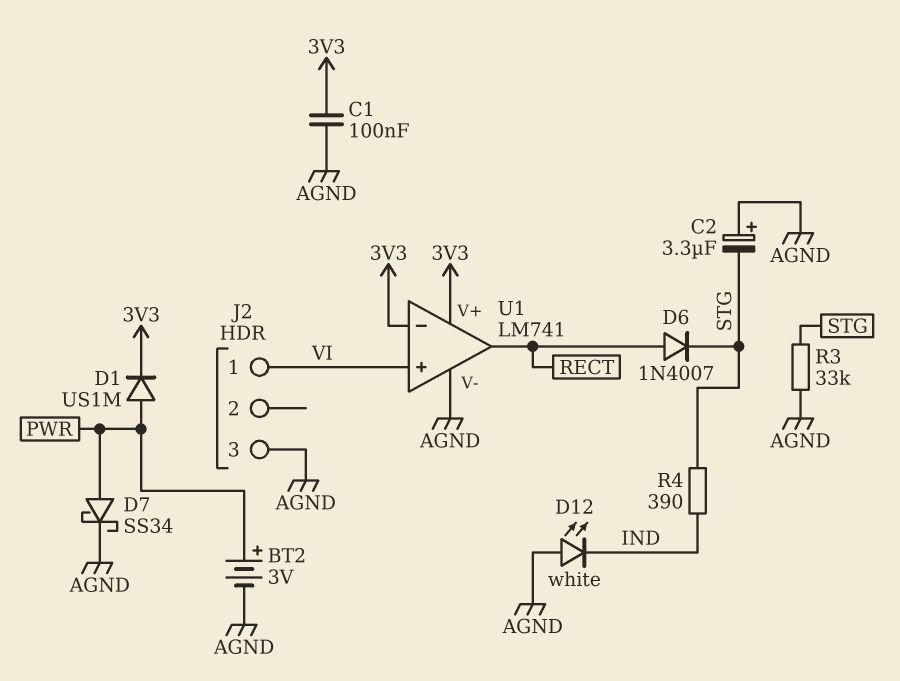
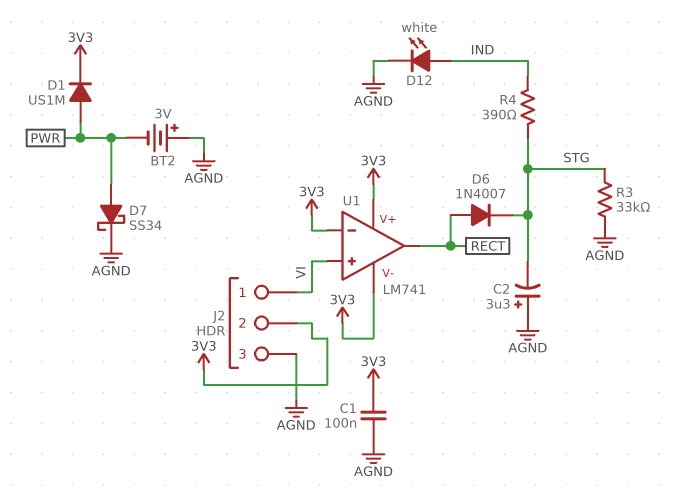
BT2: 3V (plus PWR, minus AGND) -> 3V (plus AGND, minus PWR)
D12: LED white (A AGND, K IND) -> LED white (A IND, K AGND)
J2 pin 2: none -> 3V3
U1 pin V-: AGND -> 3V3

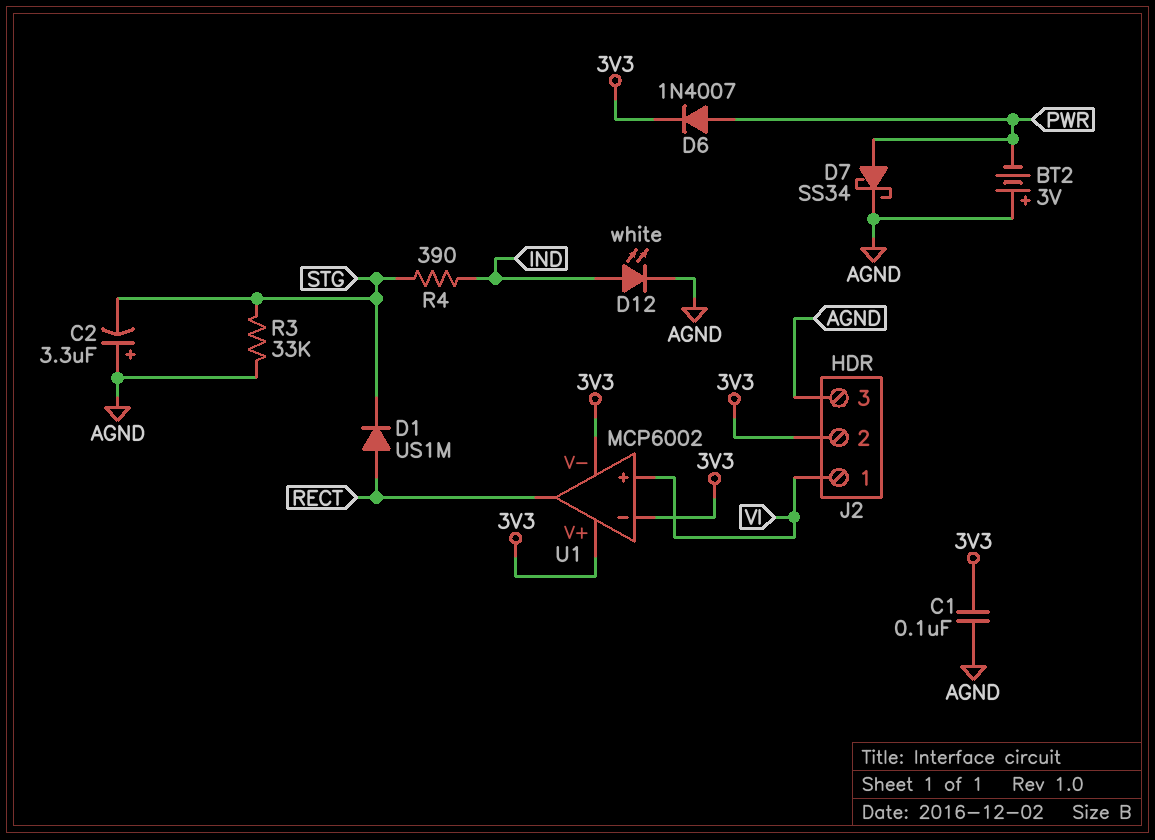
D1: diode US1M (A PWR, K 3V3) -> diode US1M (A RECT, K STG)
D6: diode 1N4007 (A RECT, K STG) -> diode 1N4007 (A PWR, K 3V3)
U1: LM741 -> MCP6002

